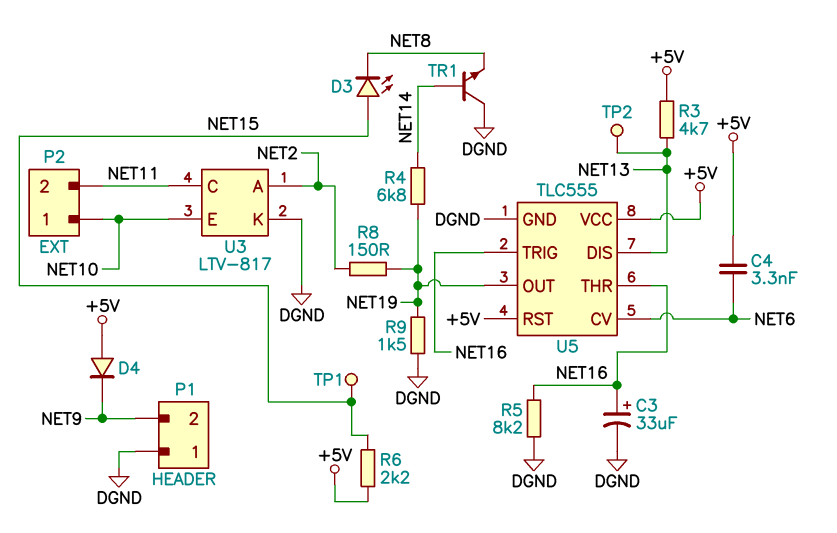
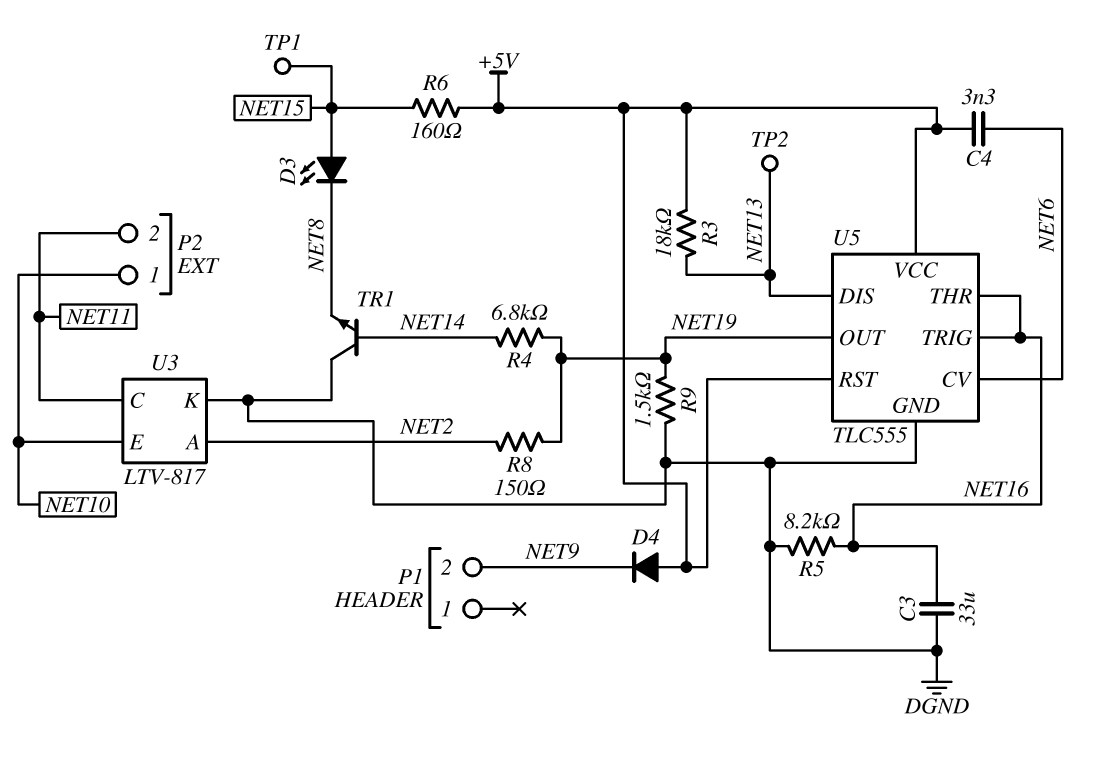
C3: 33uF (plus NET16, minus DGND) -> 33uF (DGND, NET16)
P1 pin 1: DGND -> none
R3: 4.7k (+5V, NET13) -> 18k (+5V, NET13)
R6: 2.2k (+5V, NET15) -> 160 (+5V, NET15)

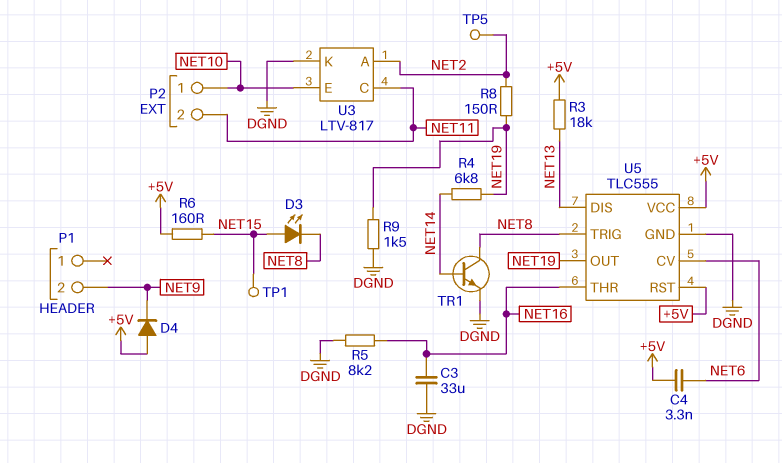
TP2: test point (NET13) -> none
TP5: none -> test point (NET2)
TR1: NPN (B NET14, C DGND, E NET8) -> NPN (B NET14, C NET8, E DGND)
U5 pin TRIG: NET16 -> NET8

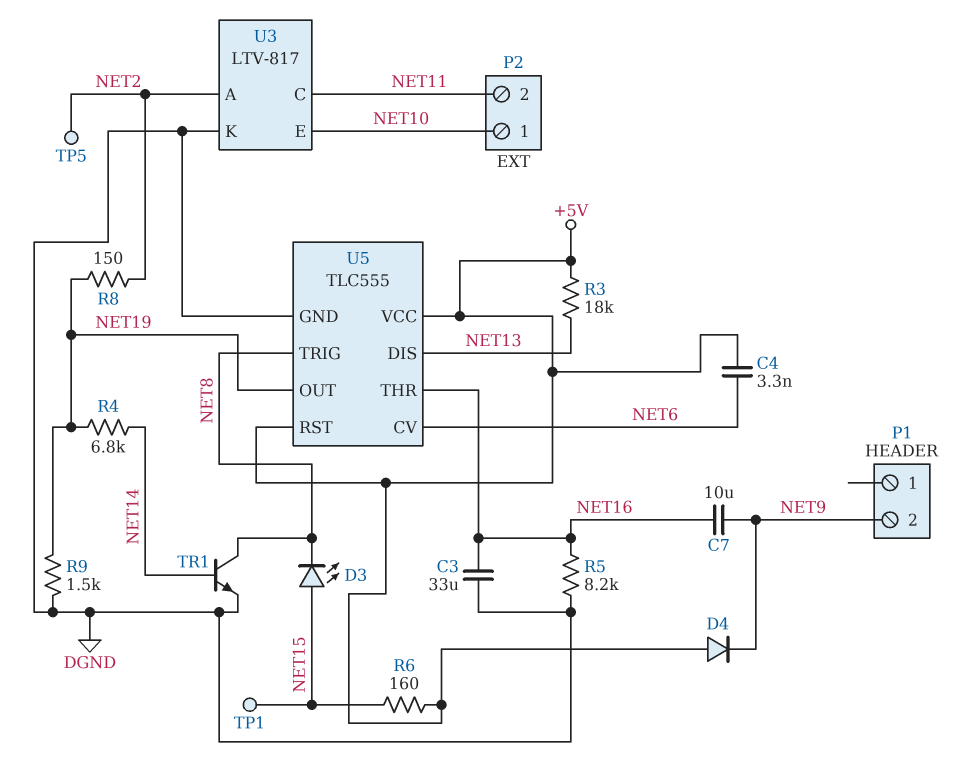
C7: none -> 10uF (NET9, NET16)

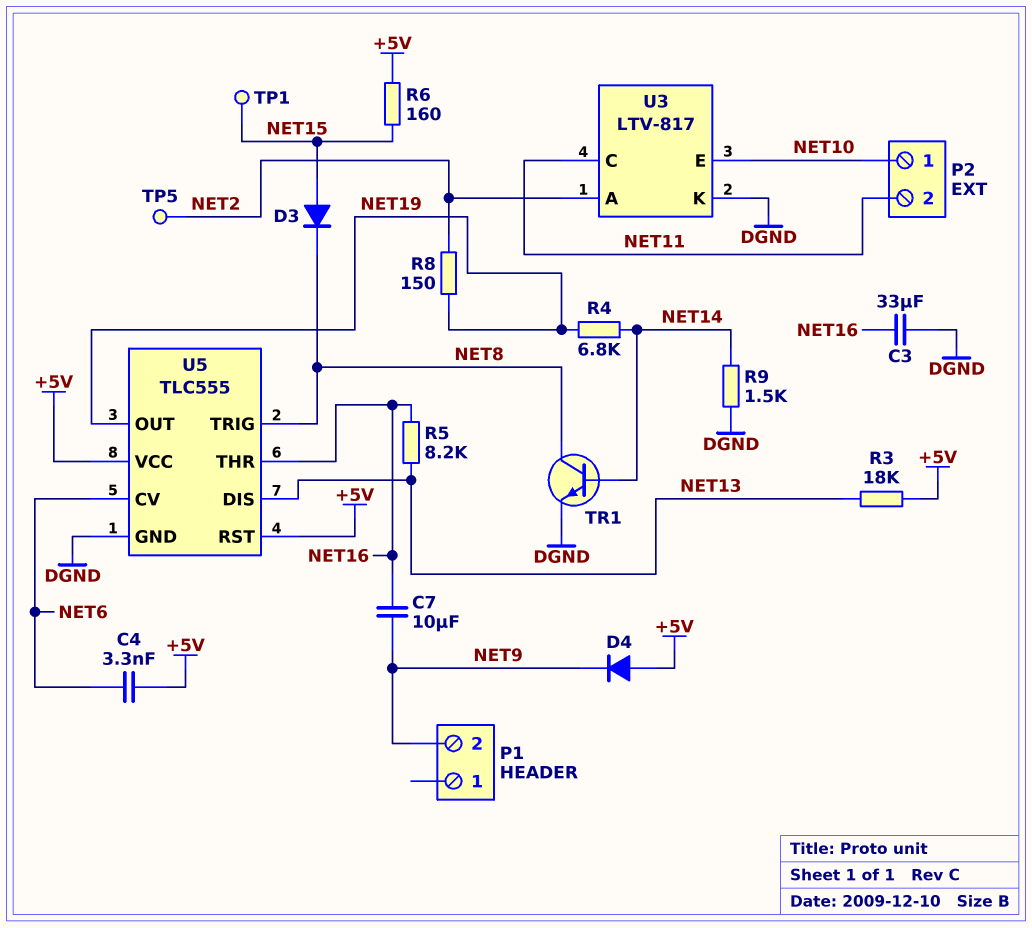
D3: LED (A NET15, K NET8) -> diode (A NET15, K NET8)
R5: 8.2k (DGND, NET16) -> 8.2k (NET13, NET16)
R9: 1.5k (DGND, NET19) -> 1.5k (DGND, NET14)

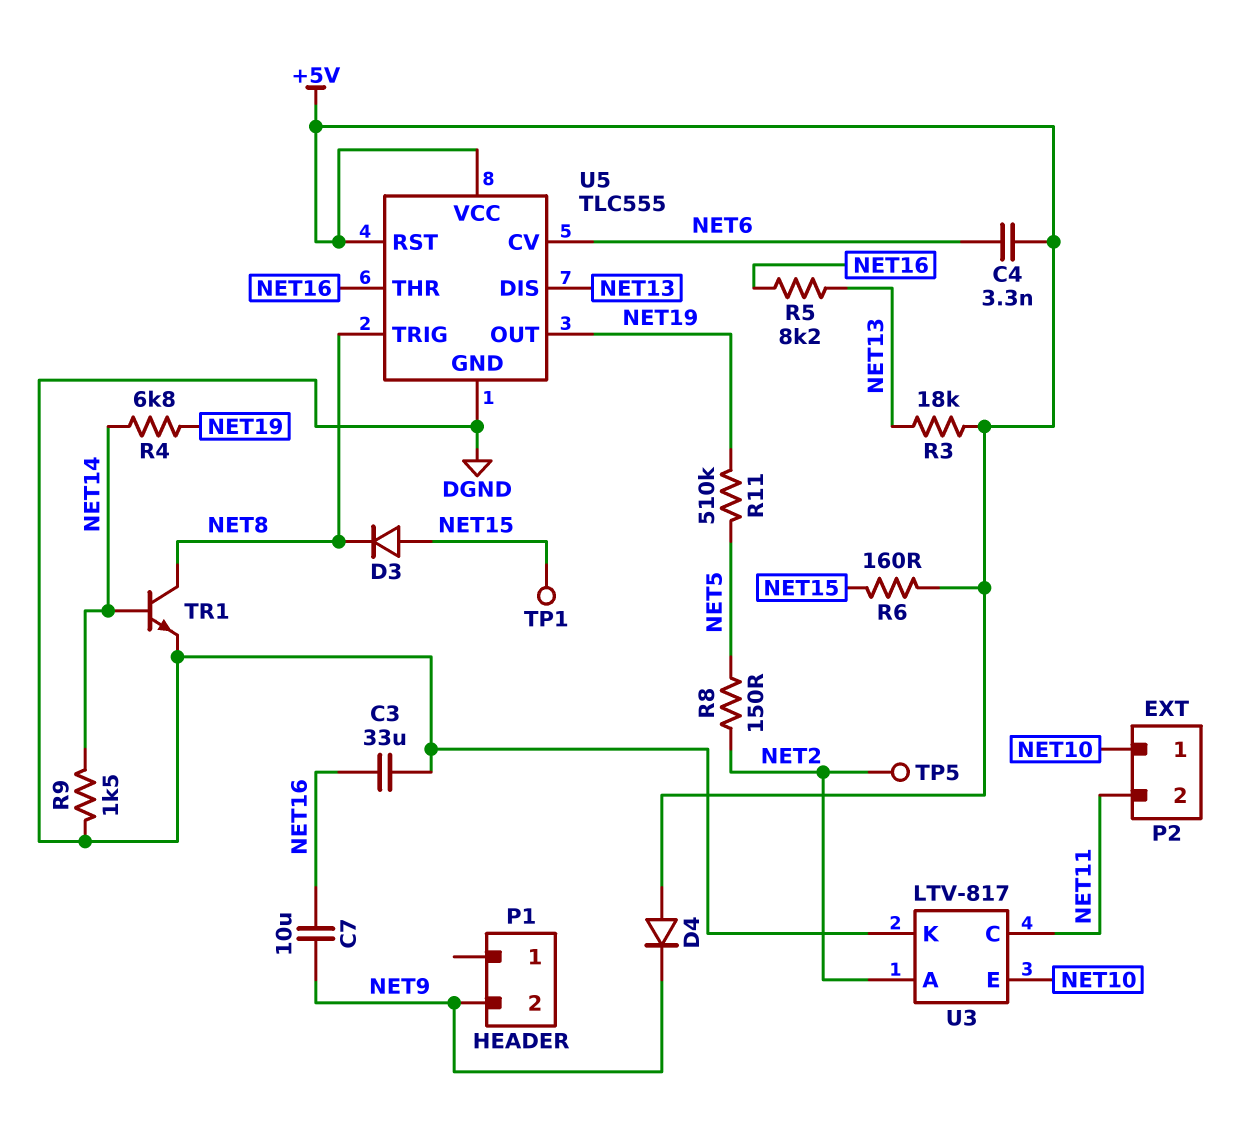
R8: 150 (NET2, NET19) -> 150 (NET2, NET5)
R11: none -> 510k (NET5, NET19)

